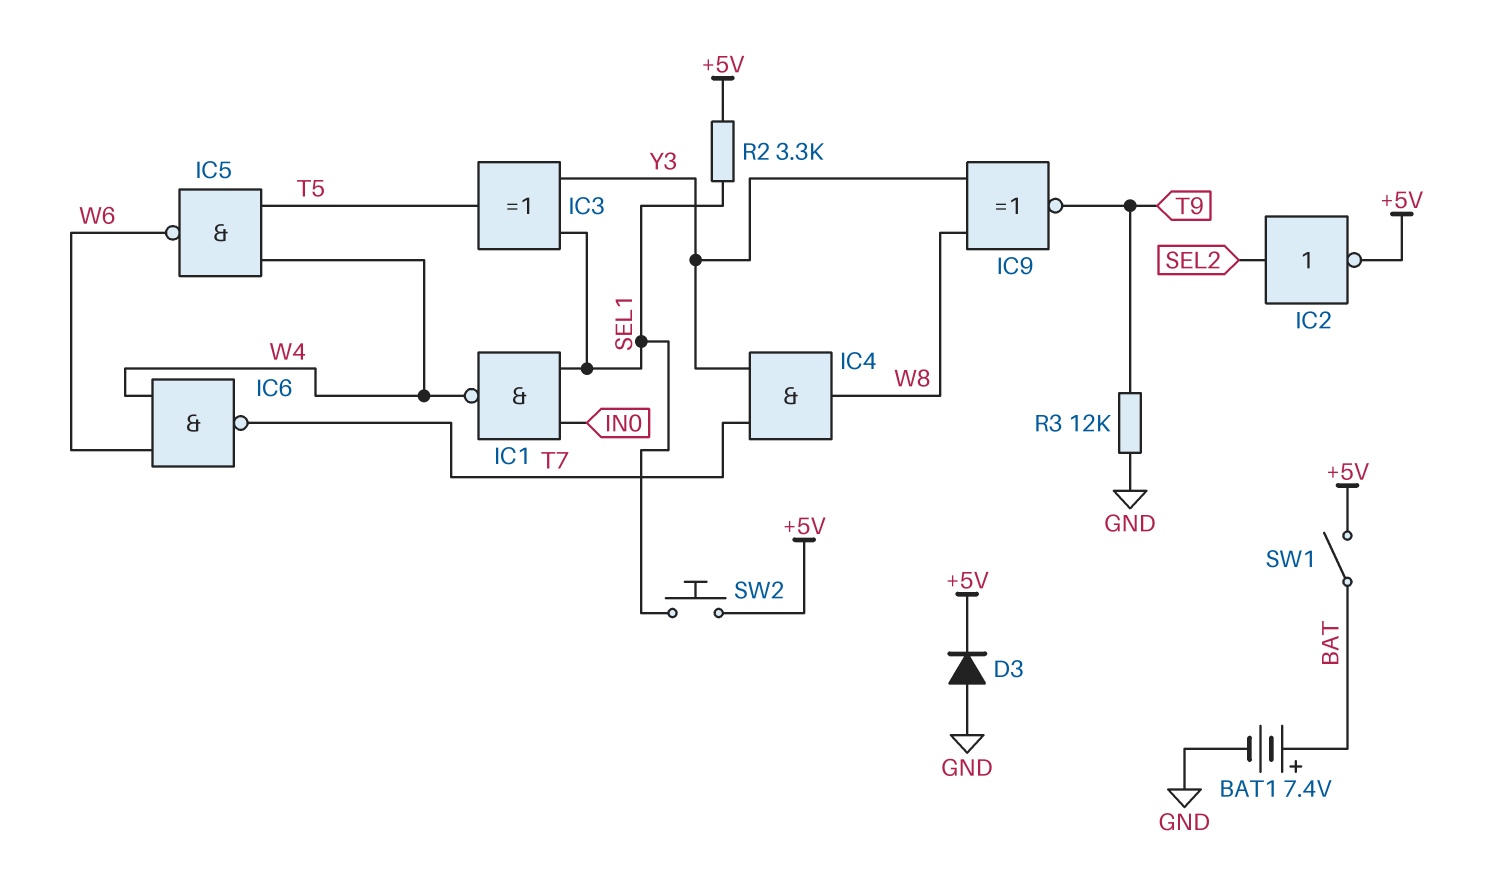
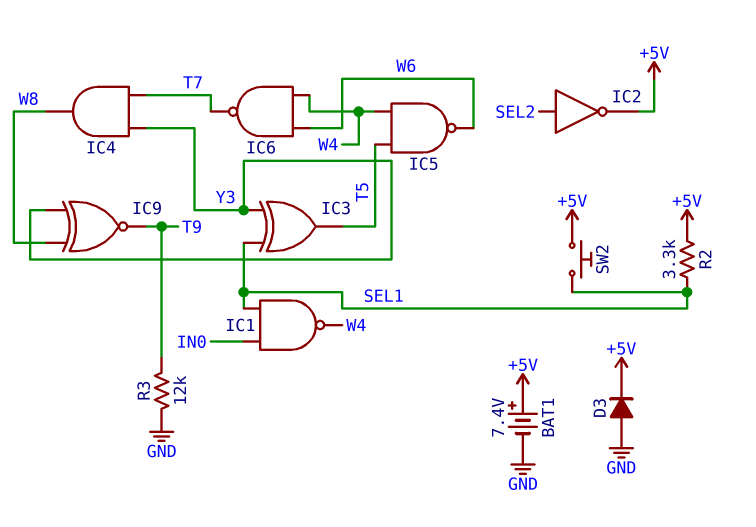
BAT1: 7.4V (plus BAT, minus GND) -> 7.4V (plus +5V, minus GND)
SW1: switch (+5V, BAT) -> none

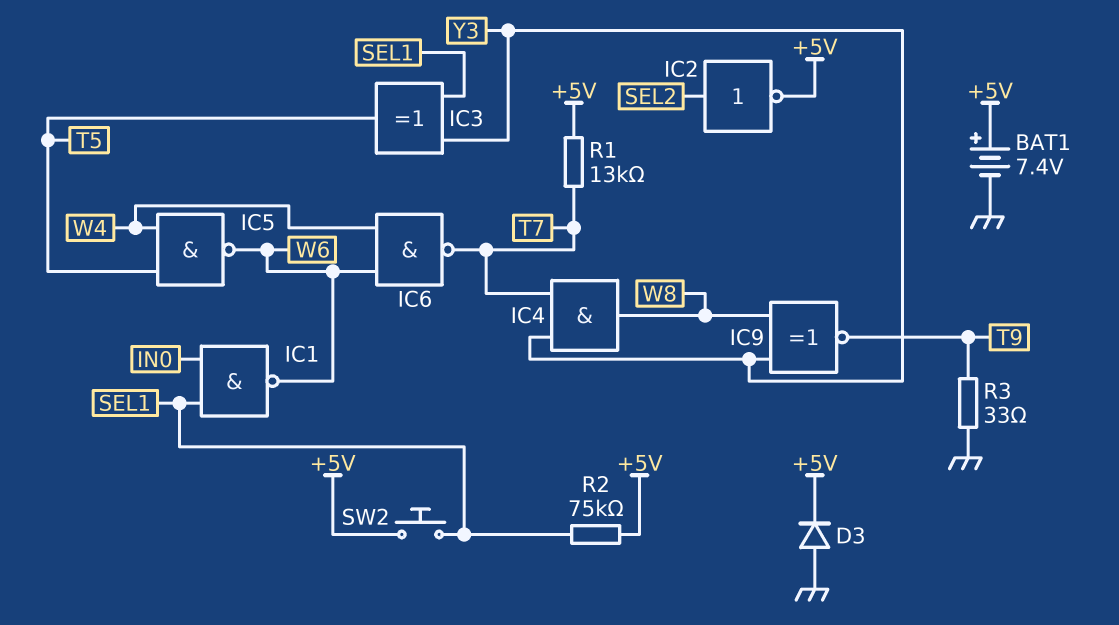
IC1: NAND (in IN0, in SEL1, out W4) -> NAND (in IN0, in SEL1, out W6)
R1: none -> 13k (+5V, T7)
R2: 3.3k (+5V, SEL1) -> 75k (+5V, SEL1)
R3: 12k (GND, T9) -> 33 (GND, T9)

